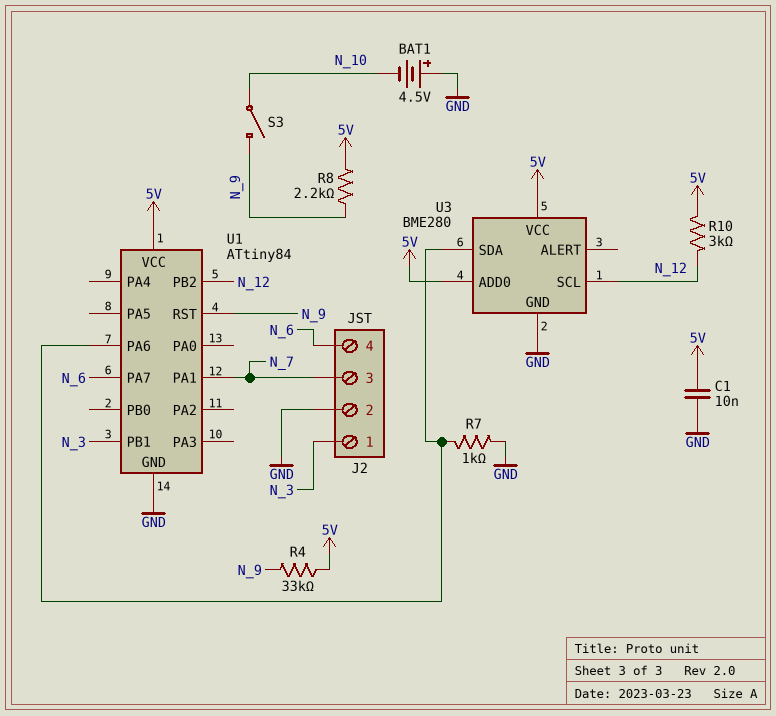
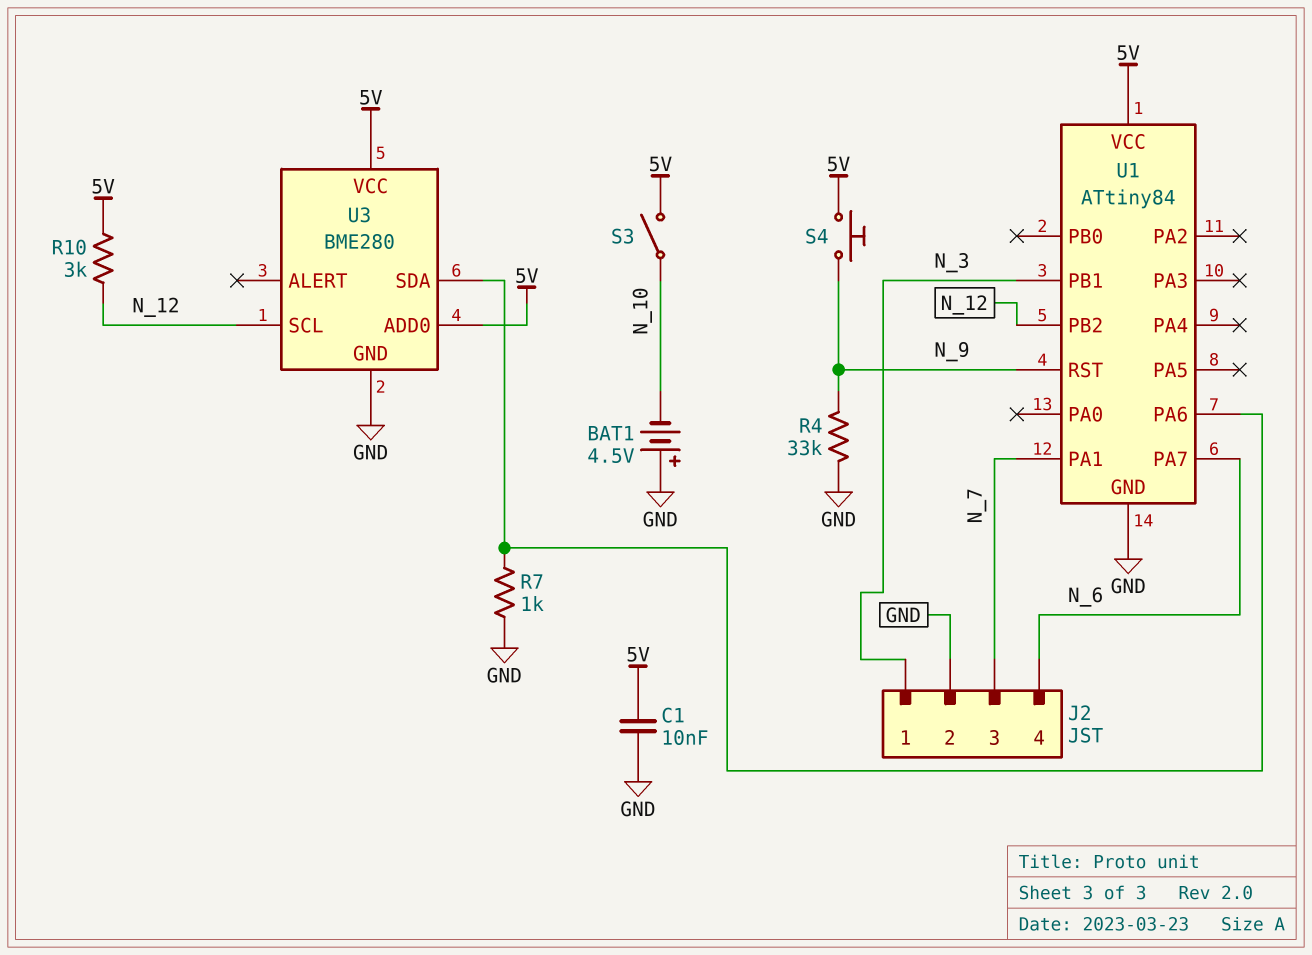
R4: 33k (5V, N_9) -> 33k (GND, N_9)
R8: 2.2k (5V, N_9) -> none
S3: switch (N_9, N_10) -> switch (5V, N_10)
S4: none -> button (5V, N_9)

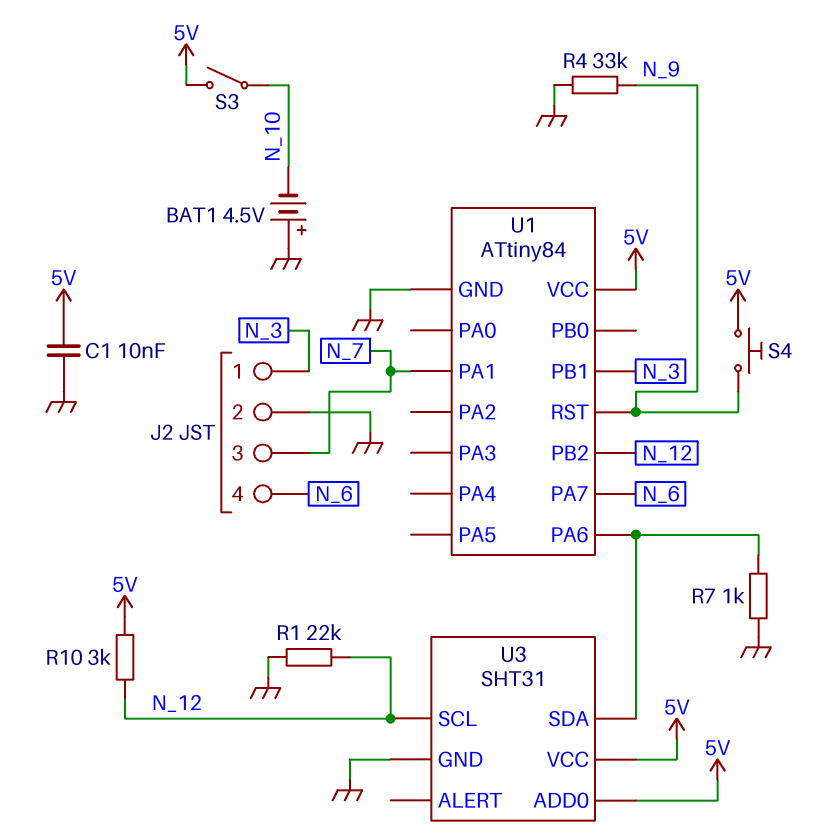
R1: none -> 22k (GND, N_12)
U3: BME280 -> SHT31

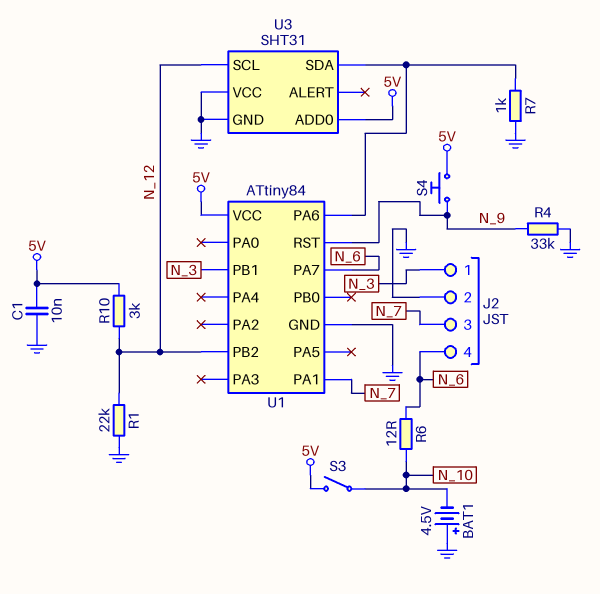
R6: none -> 12 (N_6, N_10)
U3 pin VCC: 5V -> GND

